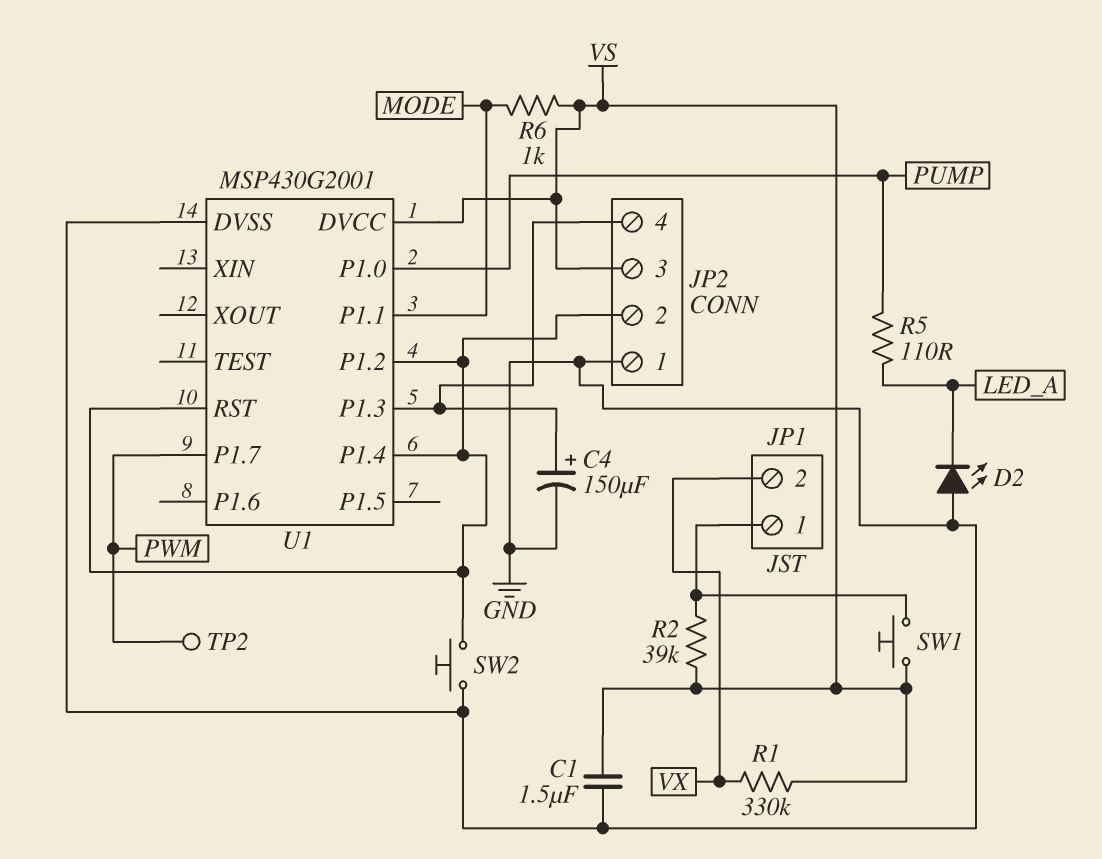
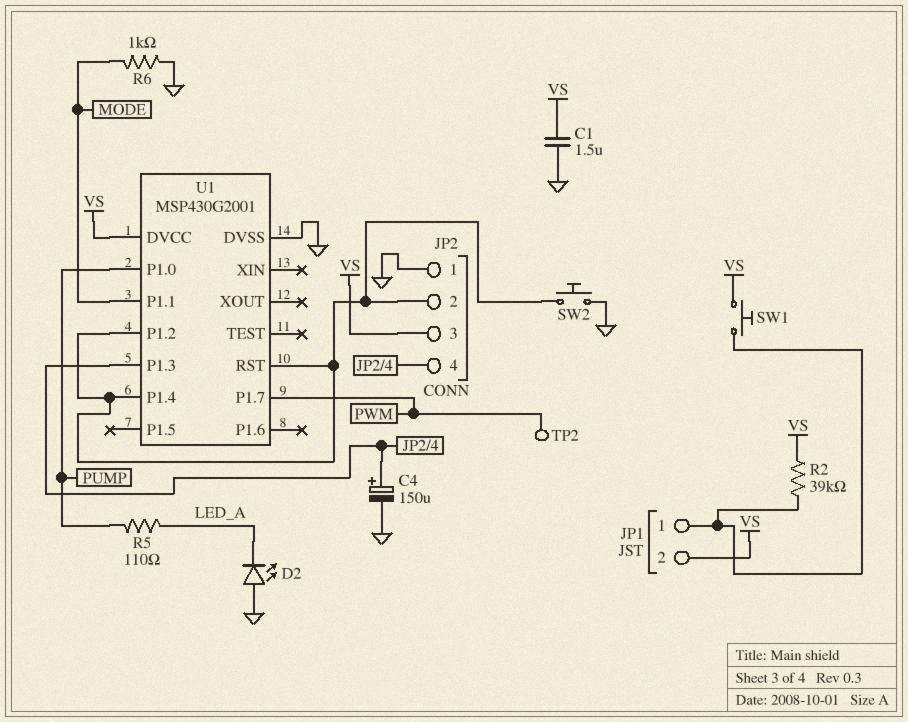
JP1 pin 2: VX -> VS
R1: 330k (VS, VX) -> none
R6: 1k (MODE, VS) -> 1k (GND, MODE)

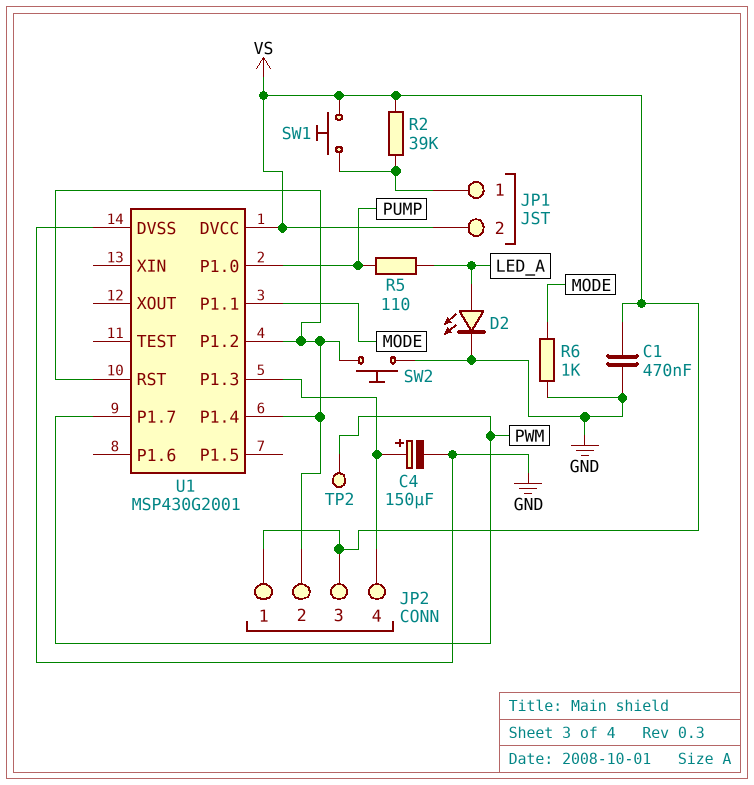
C1: 1.5uF (GND, VS) -> 470nF (GND, VS)
D2: LED (A GND, K LED_A) -> LED (A LED_A, K GND)
JP2 pin 1: GND -> VS

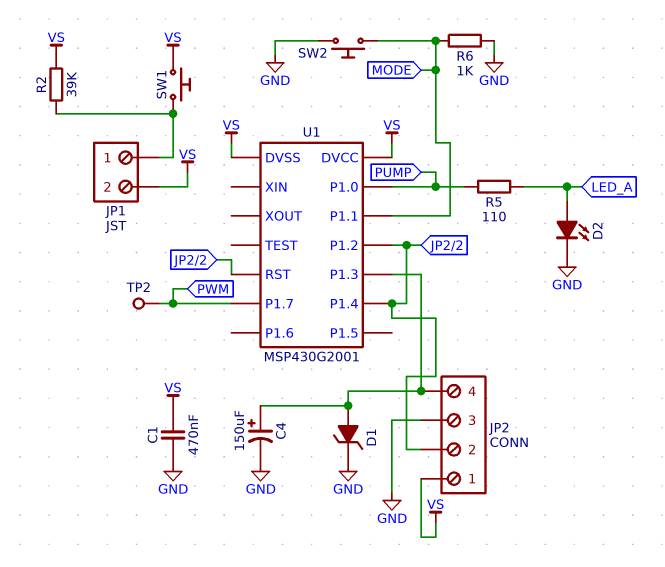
D1: none -> zener (A JP2/4, K GND)
JP2 pin 3: VS -> GND
SW2: button (GND, JP2/2) -> button (GND, MODE)
U1 pin DVSS: GND -> VS

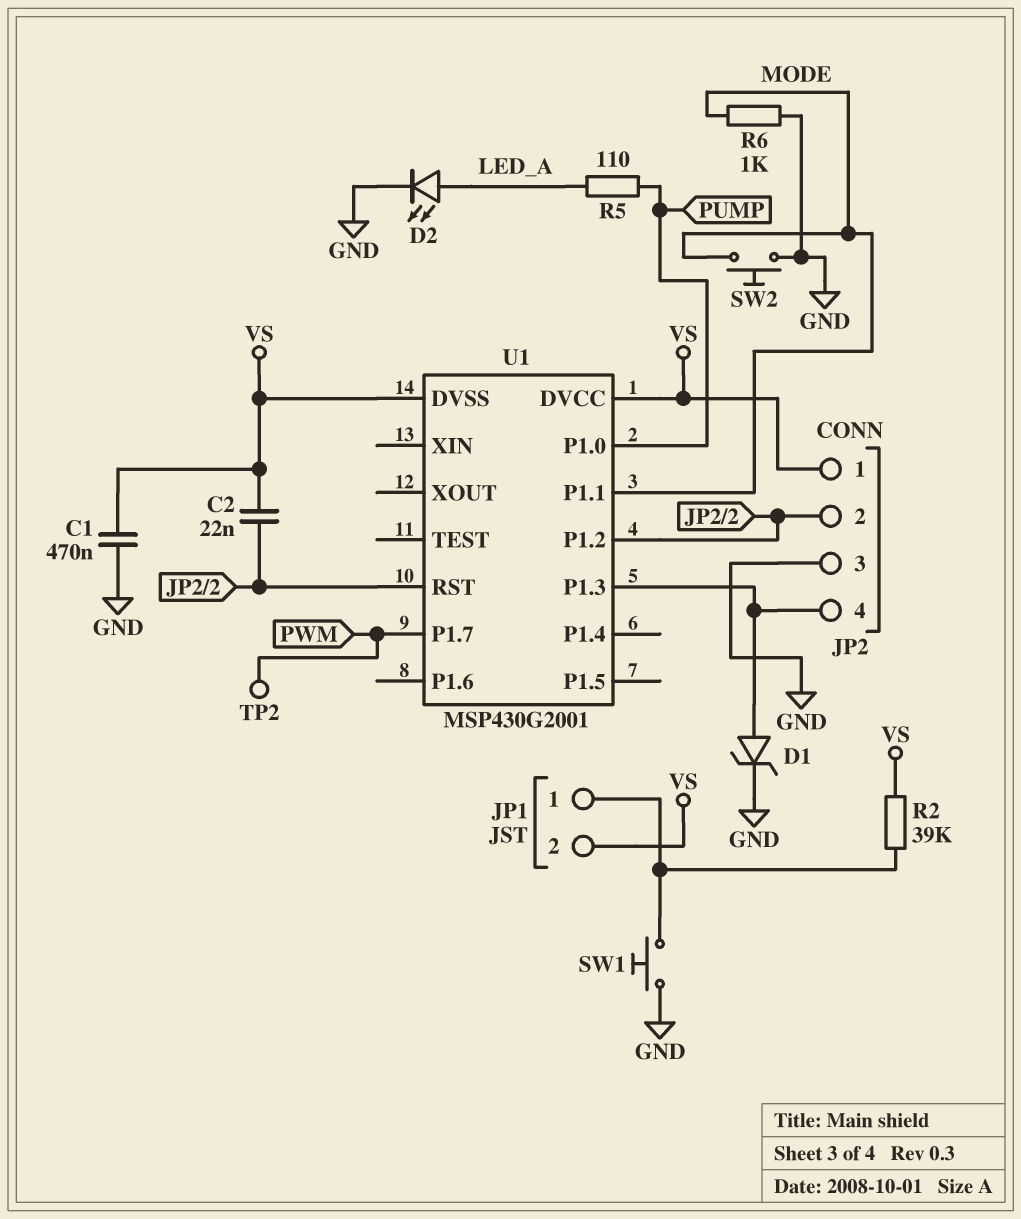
C2: none -> 22nF (JP2/2, VS)
C4: 150uF (plus JP2/4, minus GND) -> none
SW1: button (JP1/1, VS) -> button (GND, JP1/1)
U1 pin P1.4: JP2/2 -> none

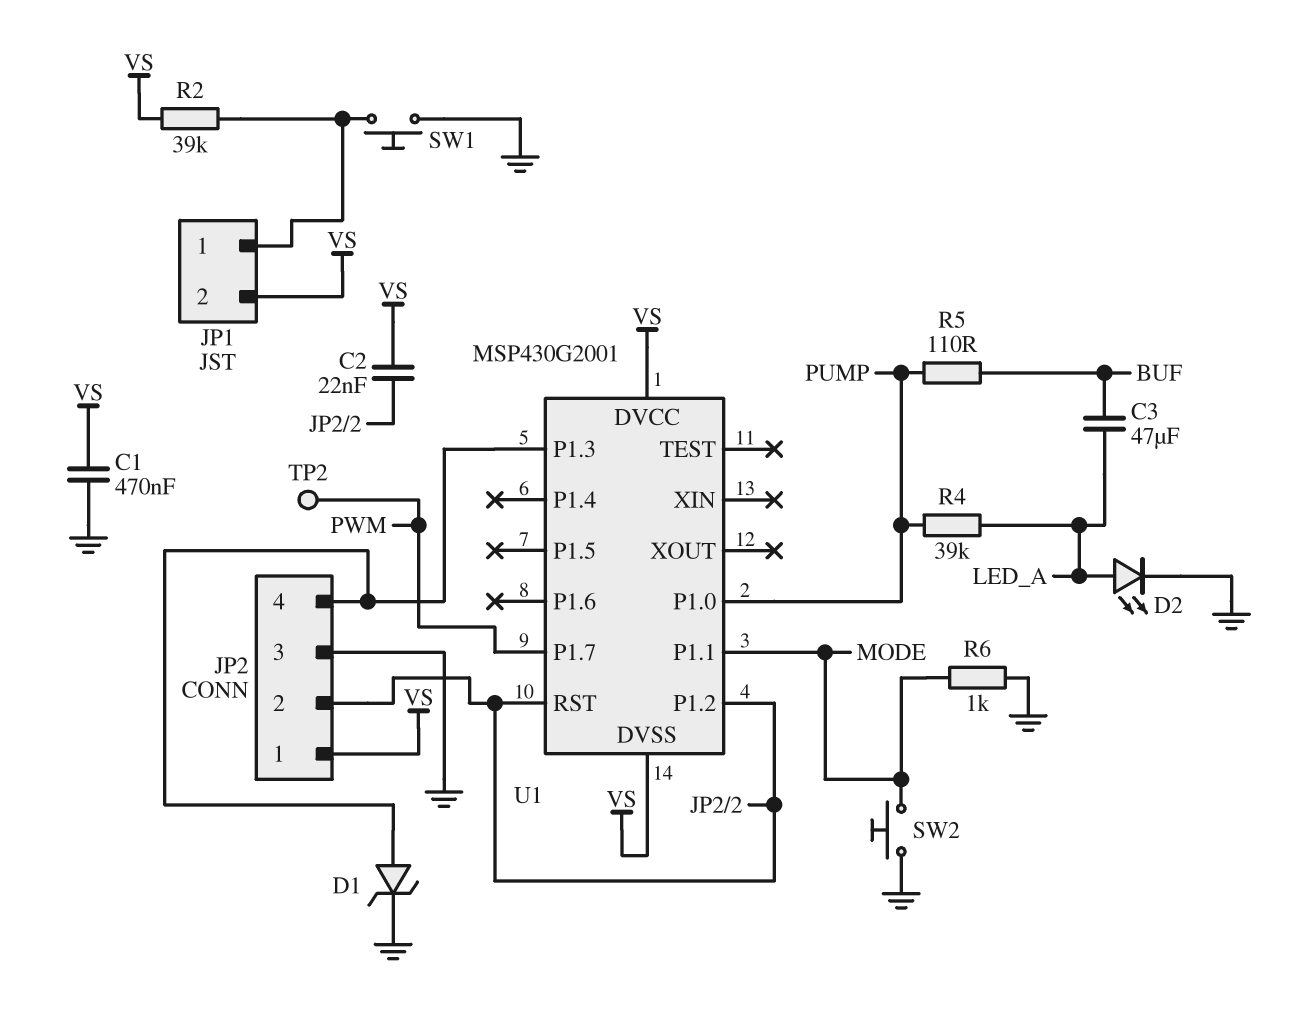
C3: none -> 47uF (BUF, LED_A)
R4: none -> 39k (LED_A, PUMP)
R5: 110 (LED_A, PUMP) -> 110 (BUF, PUMP)

